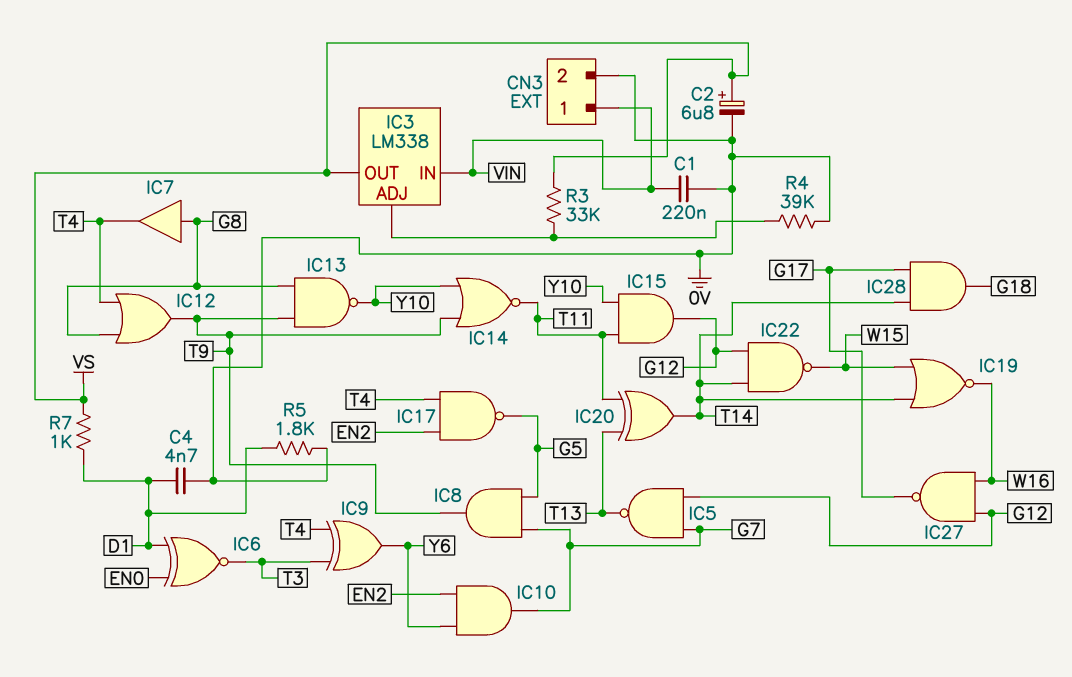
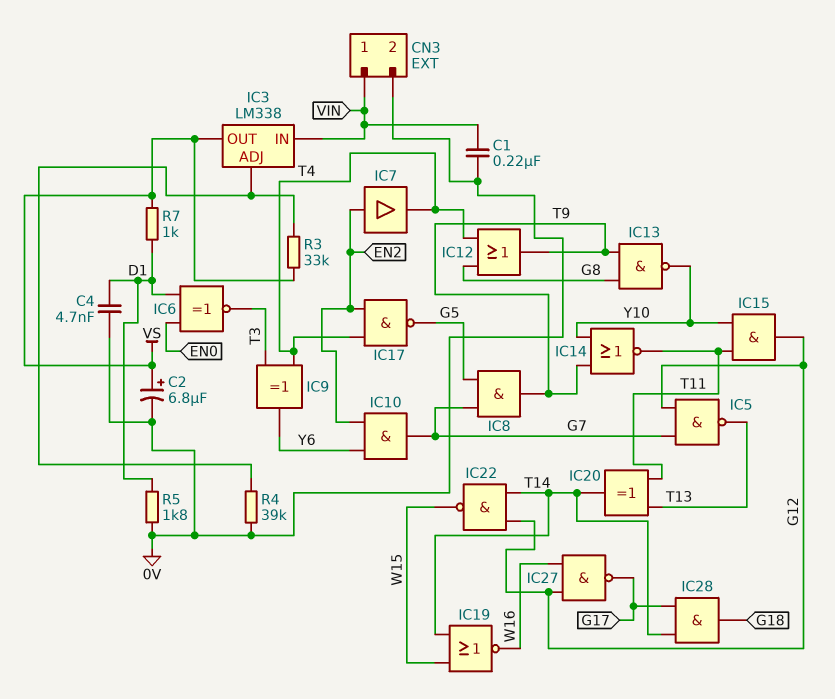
IC7: buffer (in G8, out T4) -> buffer (in EN2, out T4)

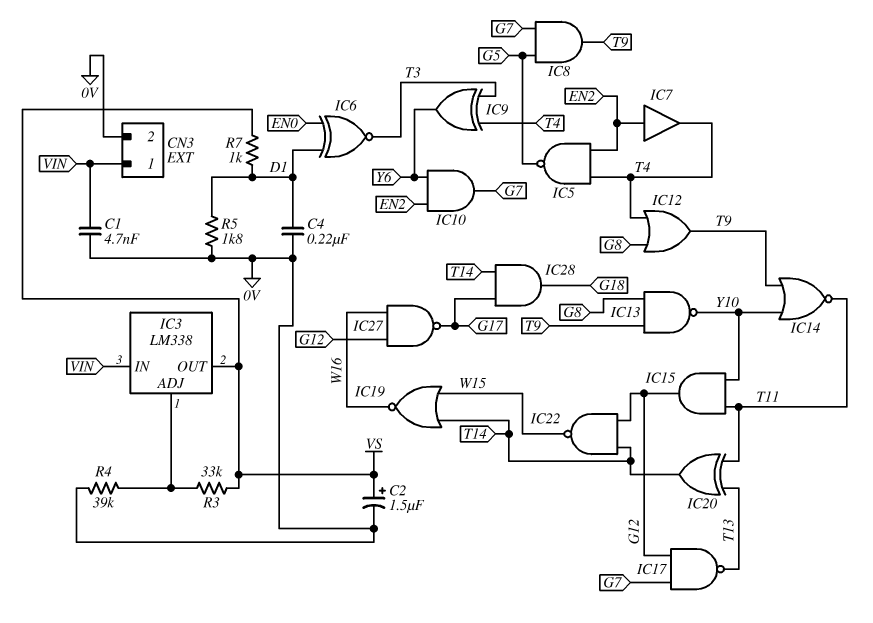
C1: 220nF (0V, VIN) -> 4.7nF (0V, VIN)
C2: 6.8uF (plus VS, minus 0V) -> 1.5uF (plus VS, minus 0V)
C4: 4.7nF (0V, D1) -> 220nF (0V, D1)
IC5: NAND (in G7, in G12, out T13) -> NAND (in EN2, in T4, out G5)
IC17: NAND (in EN2, in T4, out G5) -> NAND (in G7, in G12, out T13)

